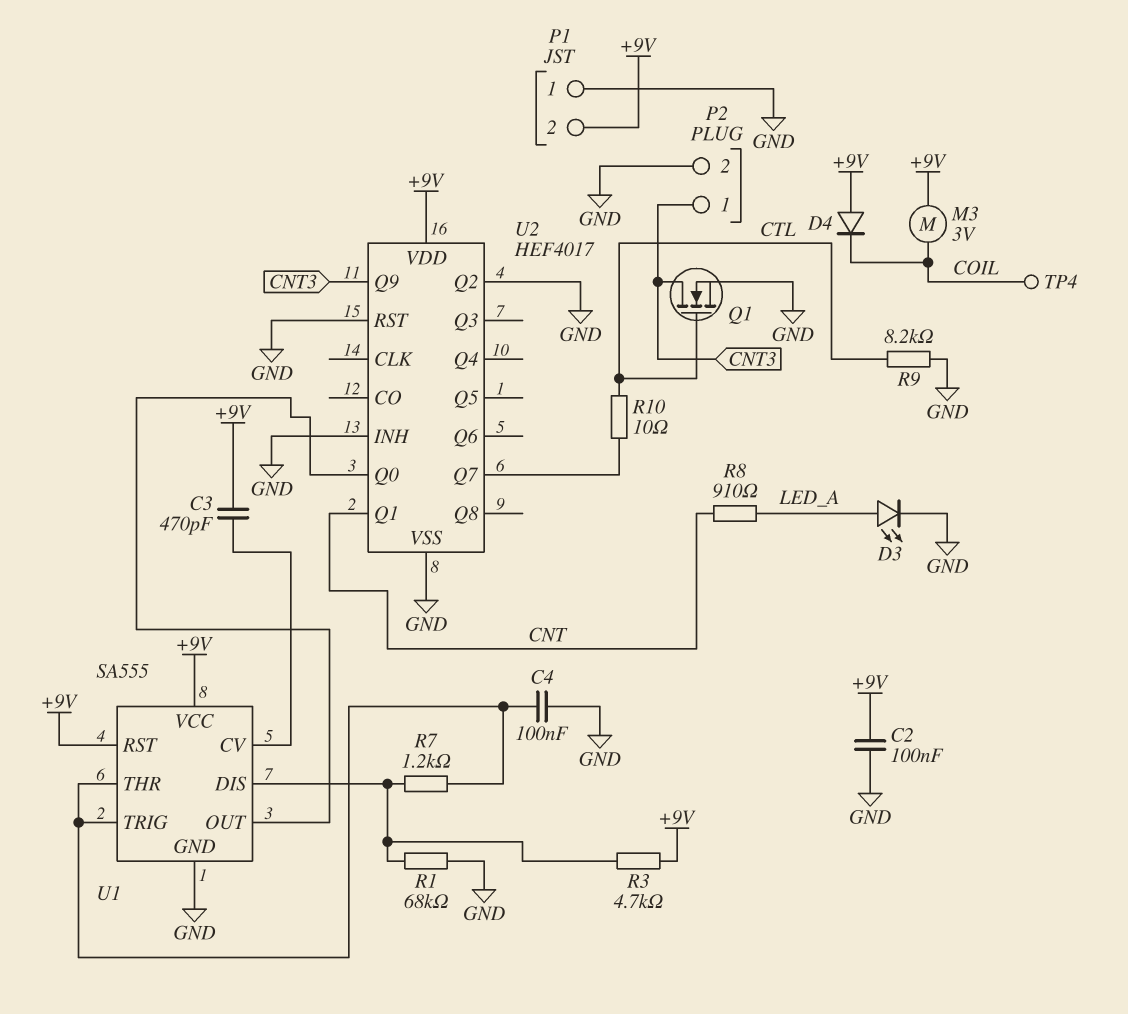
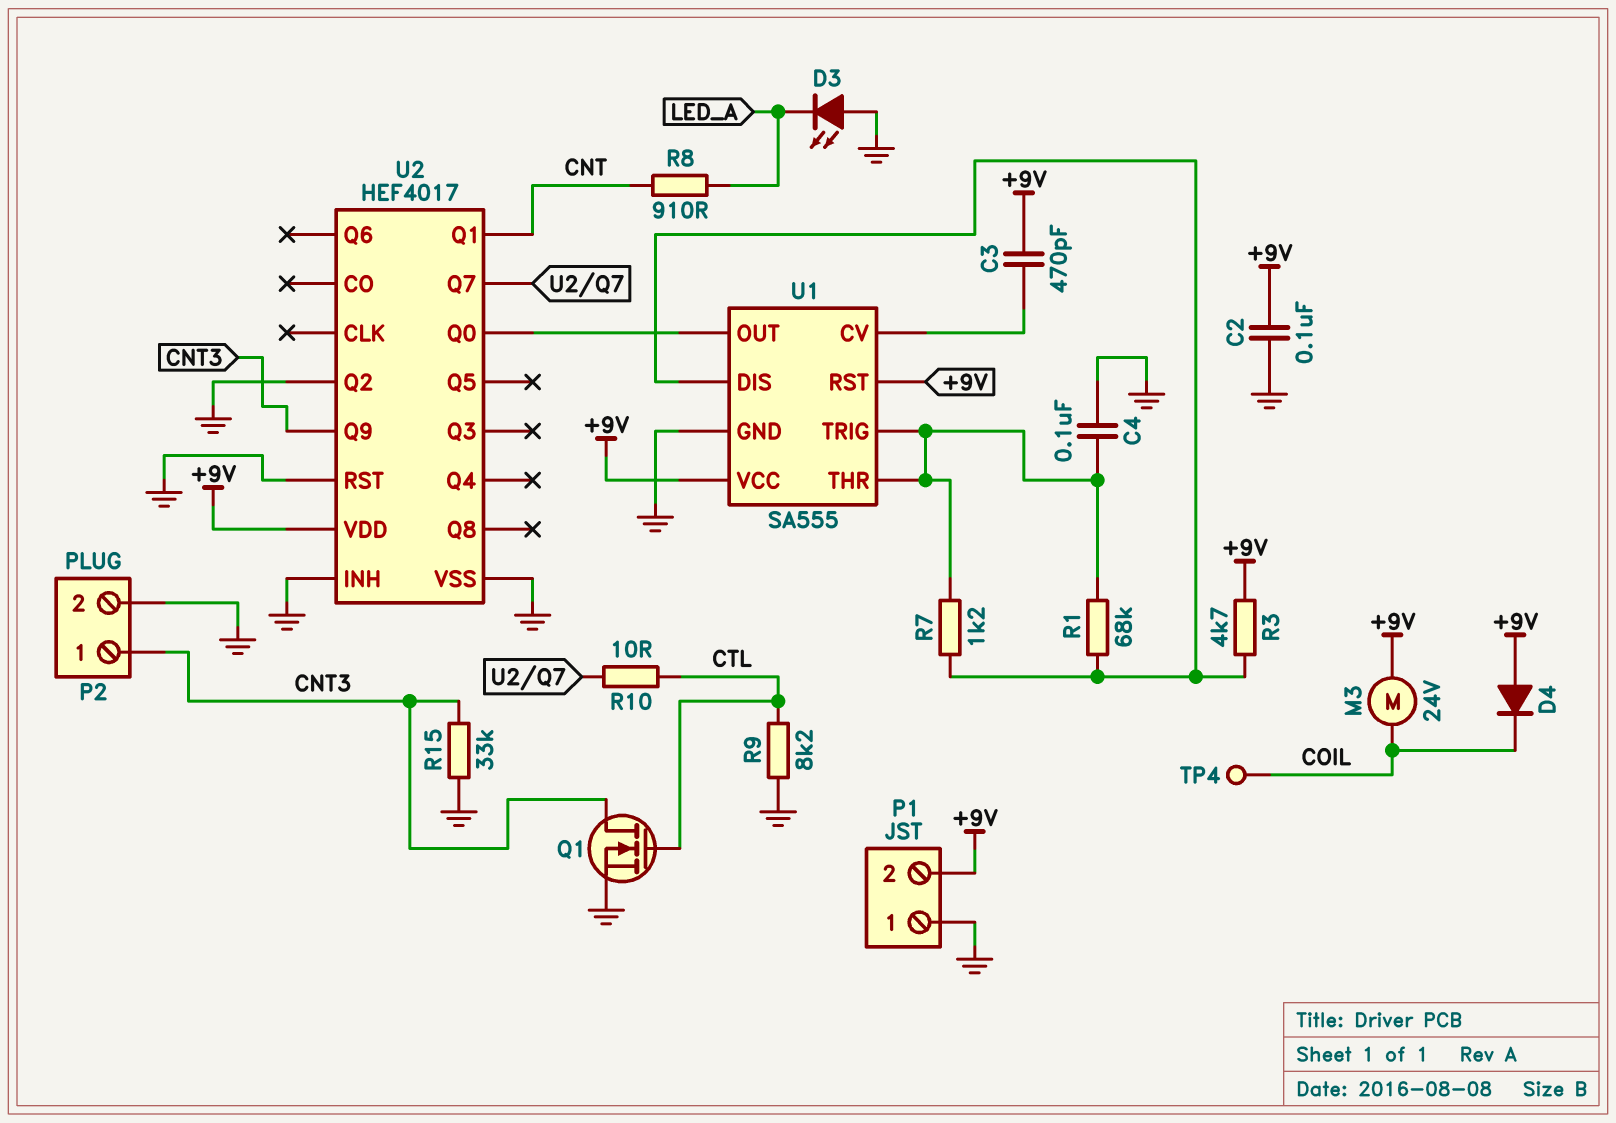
D3: LED (A LED_A, K GND) -> LED (A GND, K LED_A)
M3: motor 3V (+9V, COIL) -> motor 24V (+9V, COIL)
R1: 68k (GND, U1/DIS) -> 68k (U1/DIS, U1/THR)
R15: none -> 33k (CNT3, GND)

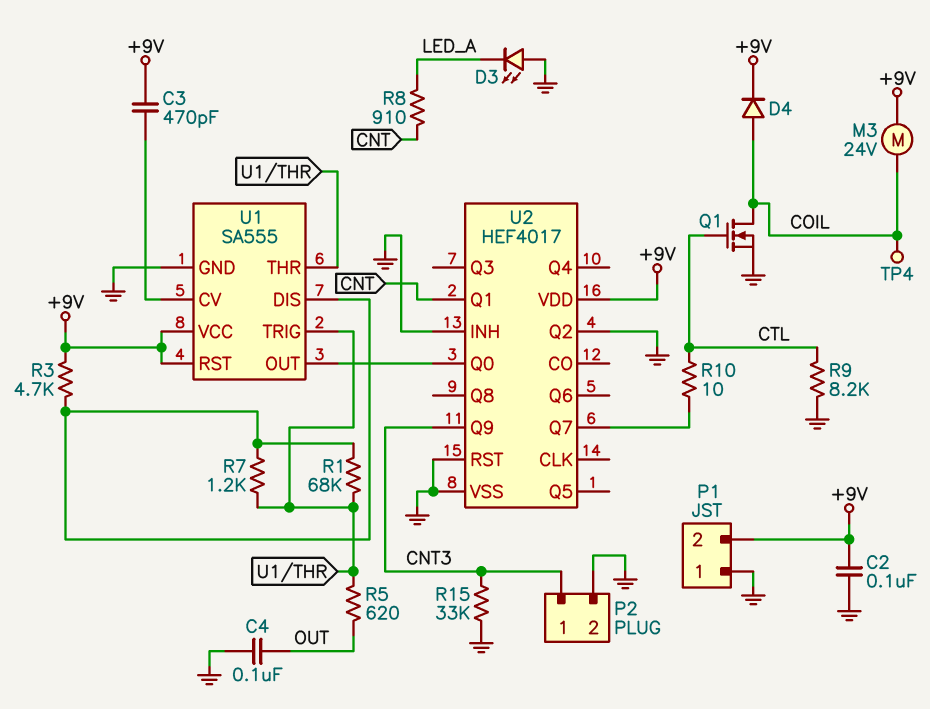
C4: 100nF (GND, U1/THR) -> 100nF (GND, OUT)
D4: diode (A +9V, K COIL) -> diode (A COIL, K +9V)
Q1: NMOS (G CTL, D CNT3, S GND) -> NMOS (G CTL, D COIL, S GND)
R5: none -> 620 (OUT, U1/THR)

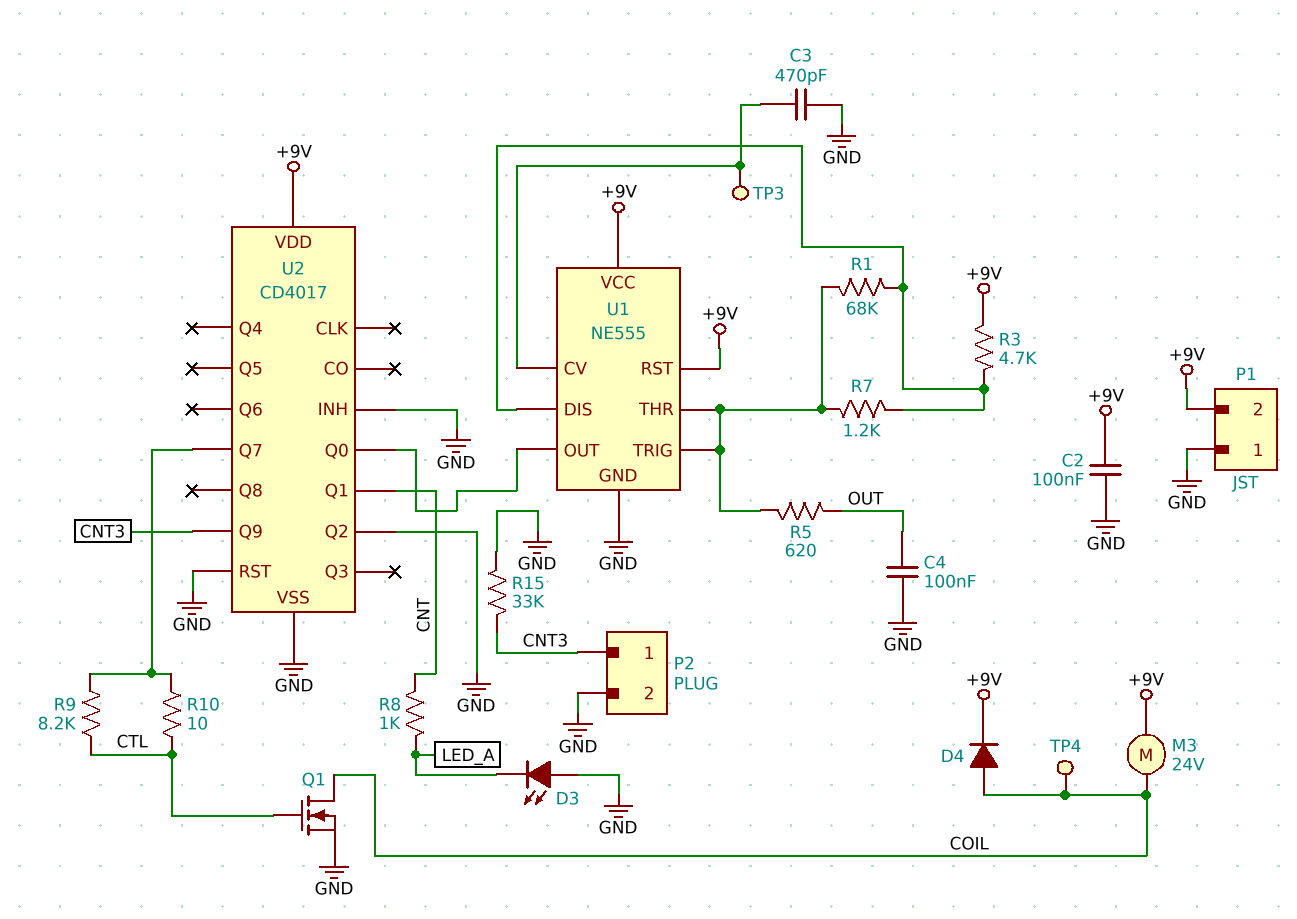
C3: 470pF (+9V, U1/CV) -> 470pF (GND, U1/CV)
R8: 910 (CNT, LED_A) -> 1k (CNT, LED_A)
R9: 8.2k (CTL, GND) -> 8.2k (CTL, U2/Q7)
TP3: none -> test point (U1/CV)
U1: SA555 -> NE555
U2: HEF4017 -> CD4017

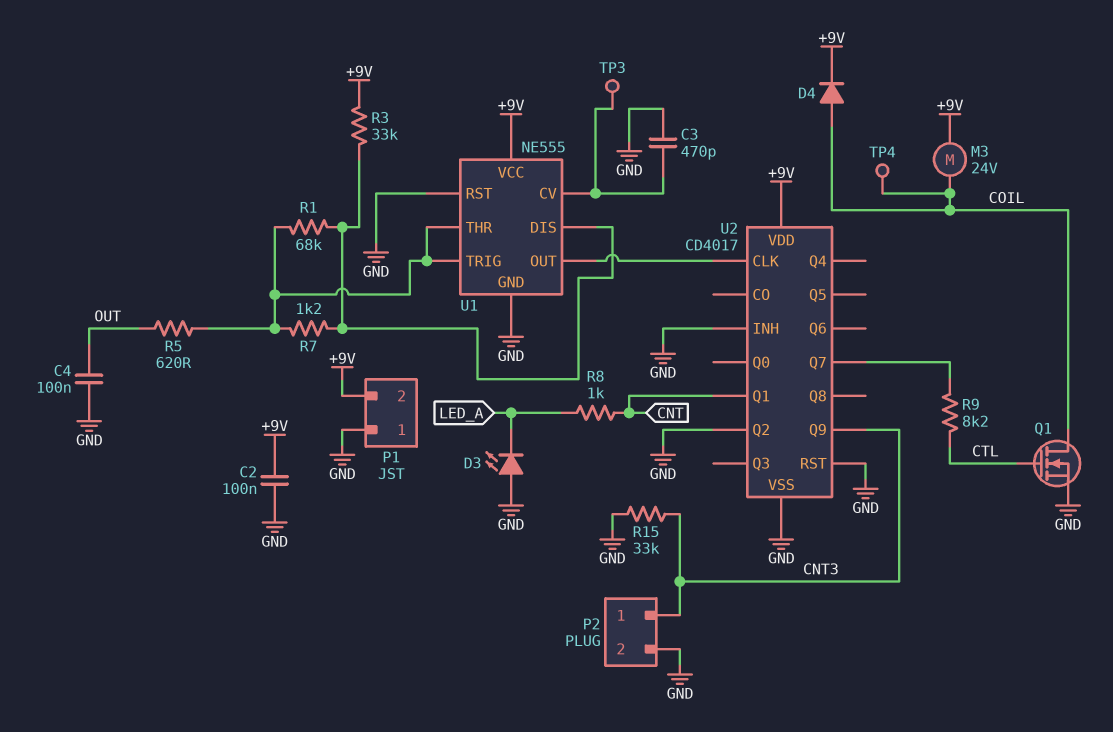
R3: 4.7k (+9V, U1/DIS) -> 33k (+9V, U1/DIS)
R10: 10 (CTL, U2/Q7) -> none
U1 pin RST: +9V -> GND
U2 pin CLK: none -> U1/OUT
U2 pin Q0: U1/OUT -> none

